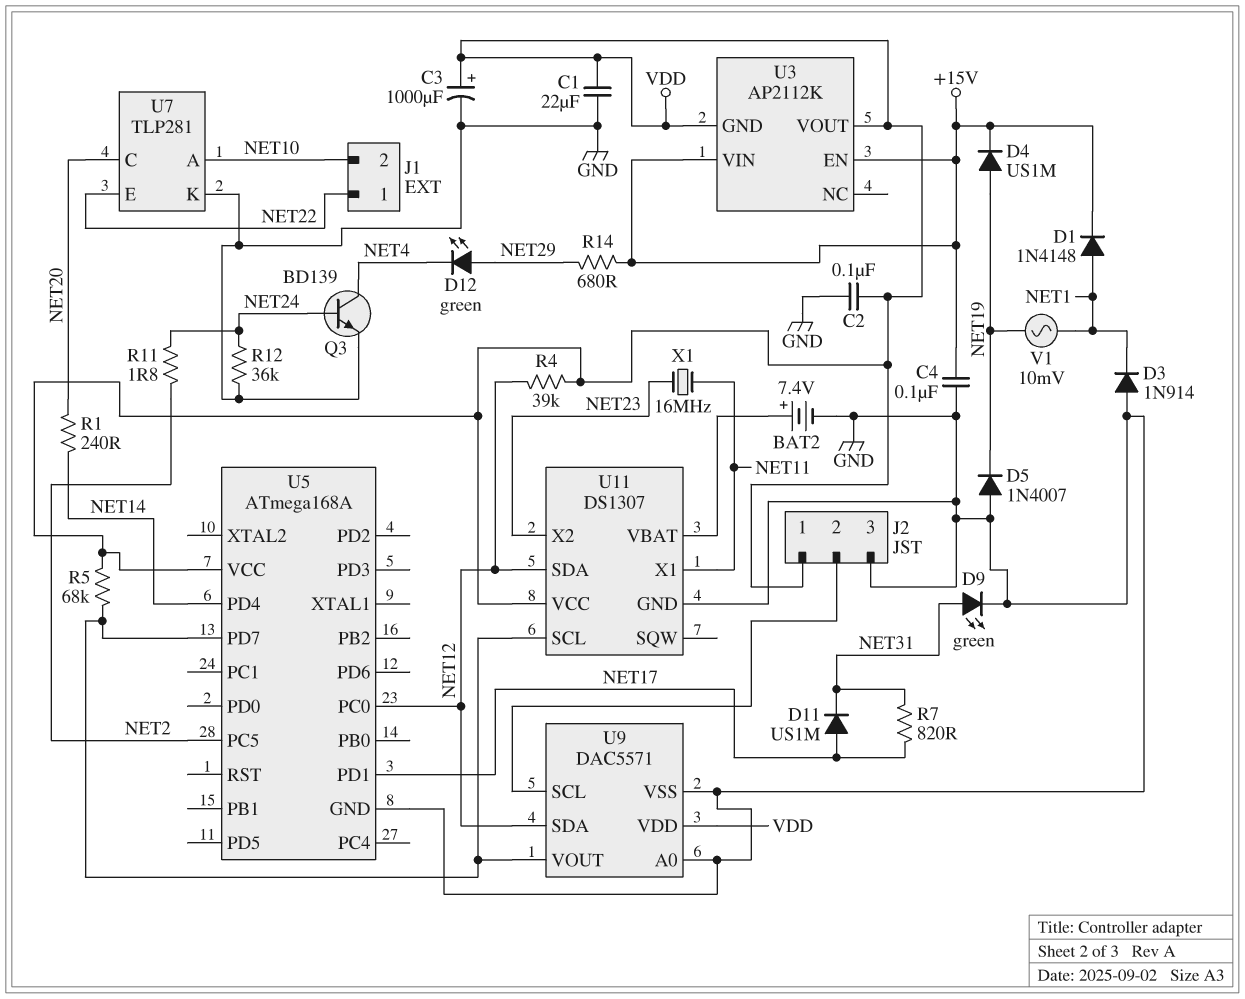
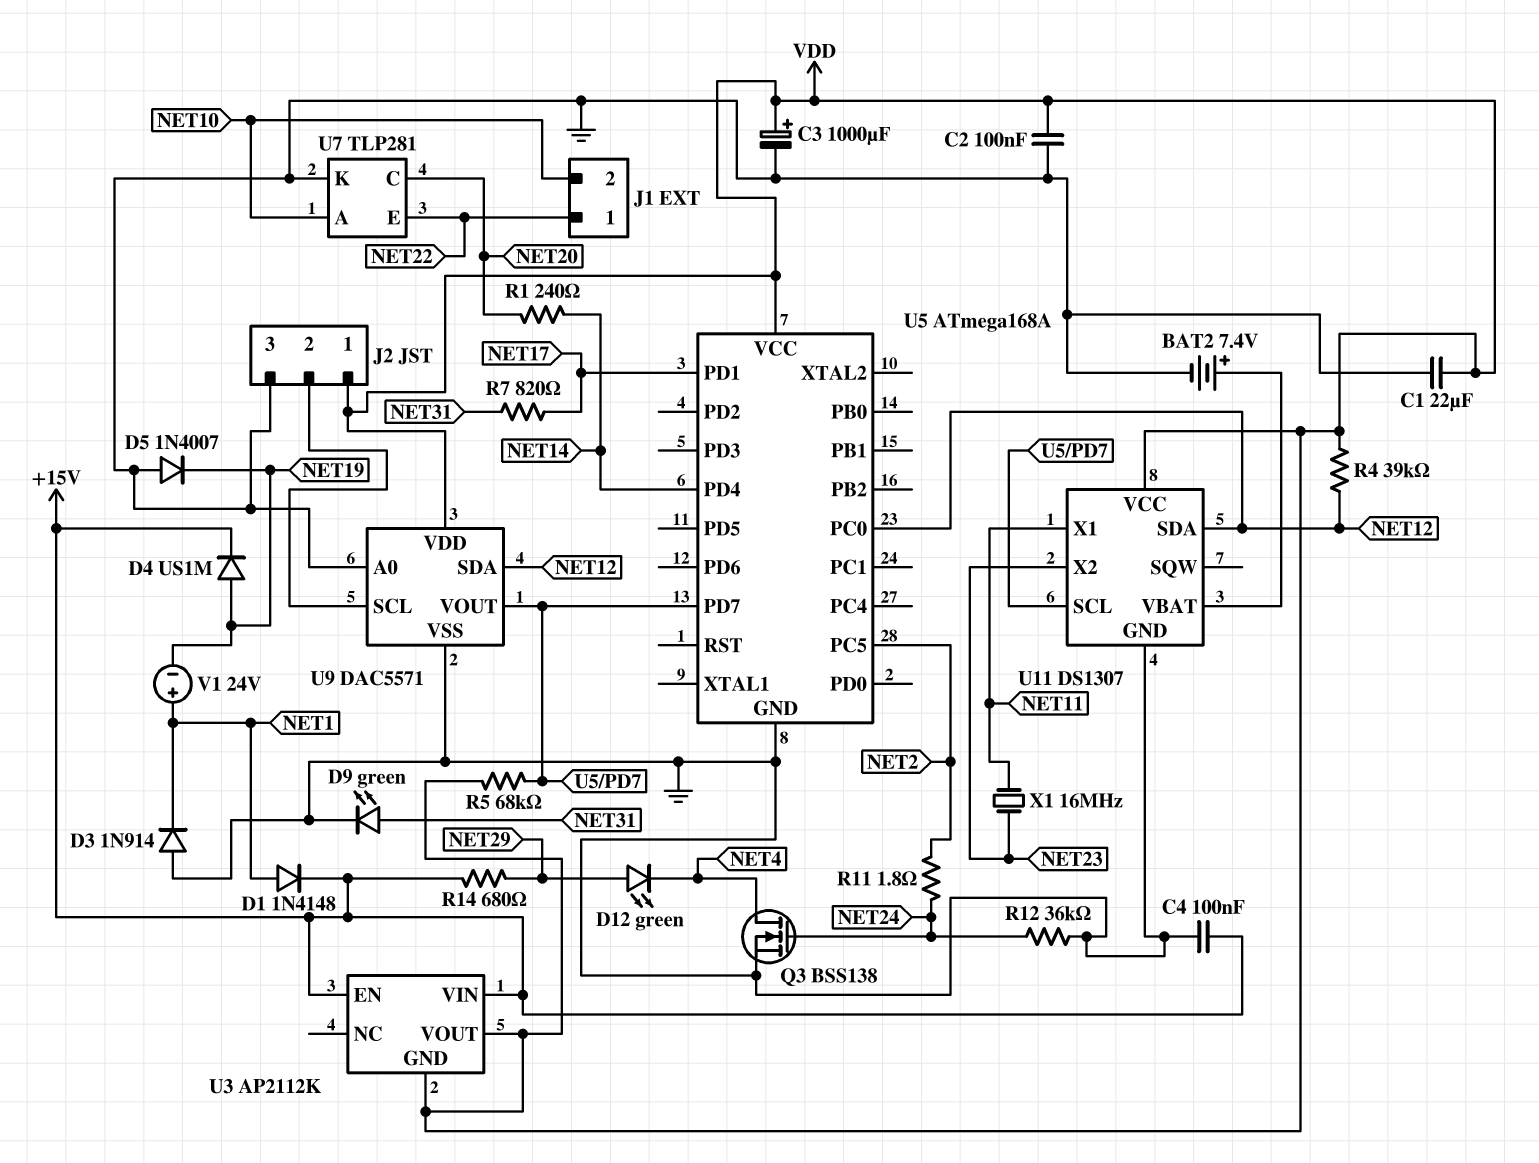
D11: diode US1M (A NET17, K NET31) -> none
Q3: NPN BD139 (B NET24, C NET4, E GND) -> NMOS BSS138 (G NET24, D NET4, S GND)
V1: AC 10mV (NET1, NET19) -> 24V (plus NET1, minus NET19)

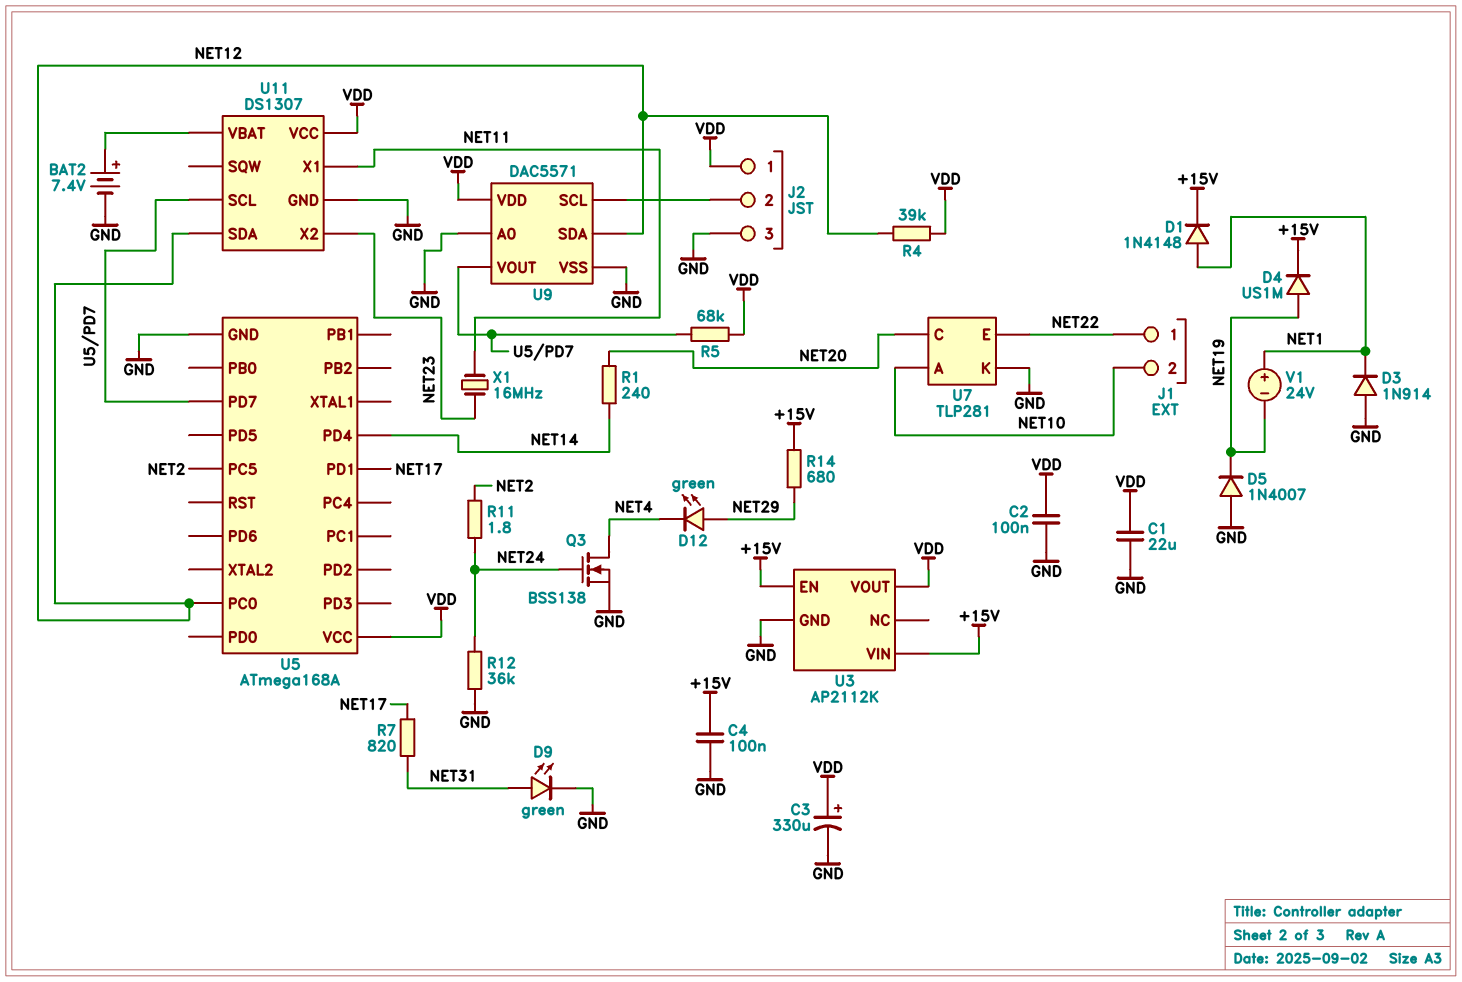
C3: 1000uF (plus VDD, minus GND) -> 330uF (plus VDD, minus GND)
U3 pin GND: VDD -> GND

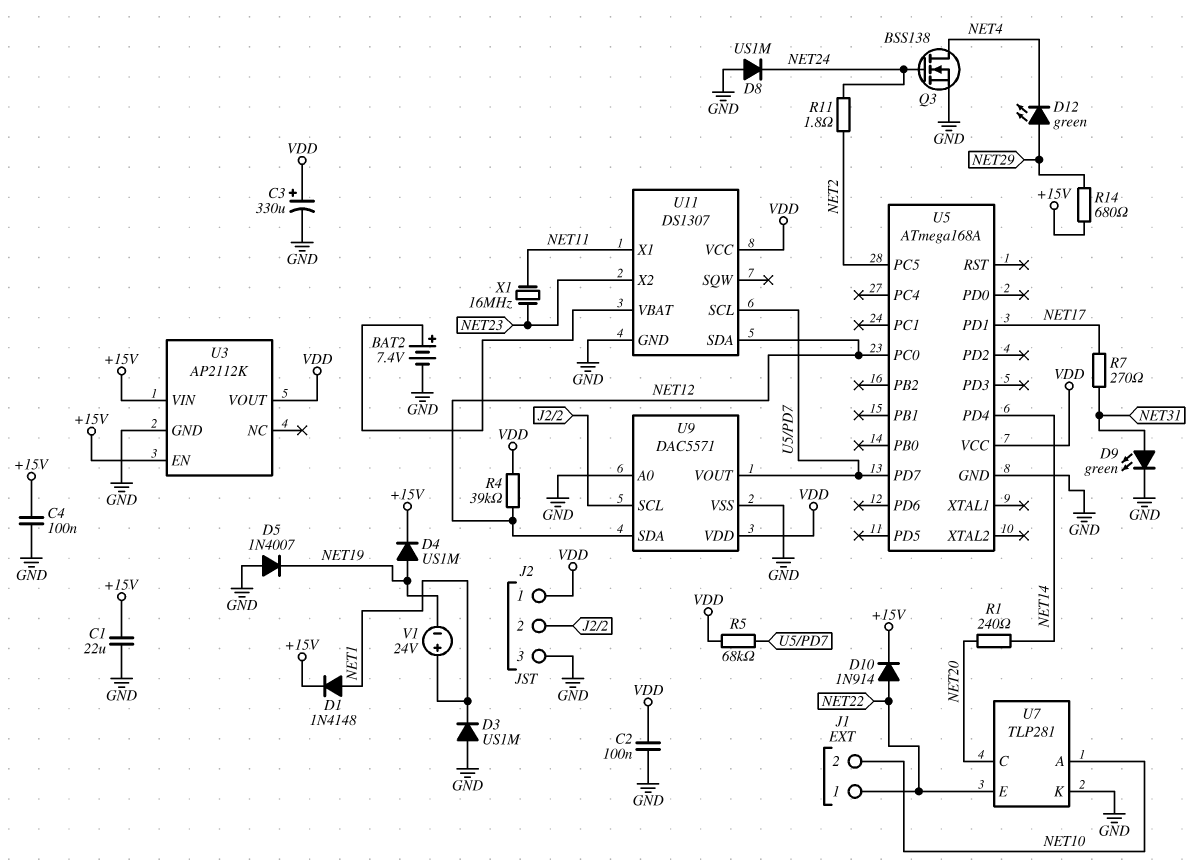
C1: 22uF (GND, VDD) -> 22uF (+15V, GND)
D3: diode 1N914 (A GND, K NET1) -> diode US1M (A GND, K NET1)
D8: none -> diode US1M (A GND, K NET24)
D10: none -> diode 1N914 (A NET22, K +15V)
R7: 820 (NET17, NET31) -> 270 (NET17, NET31)
R12: 36k (GND, NET24) -> none

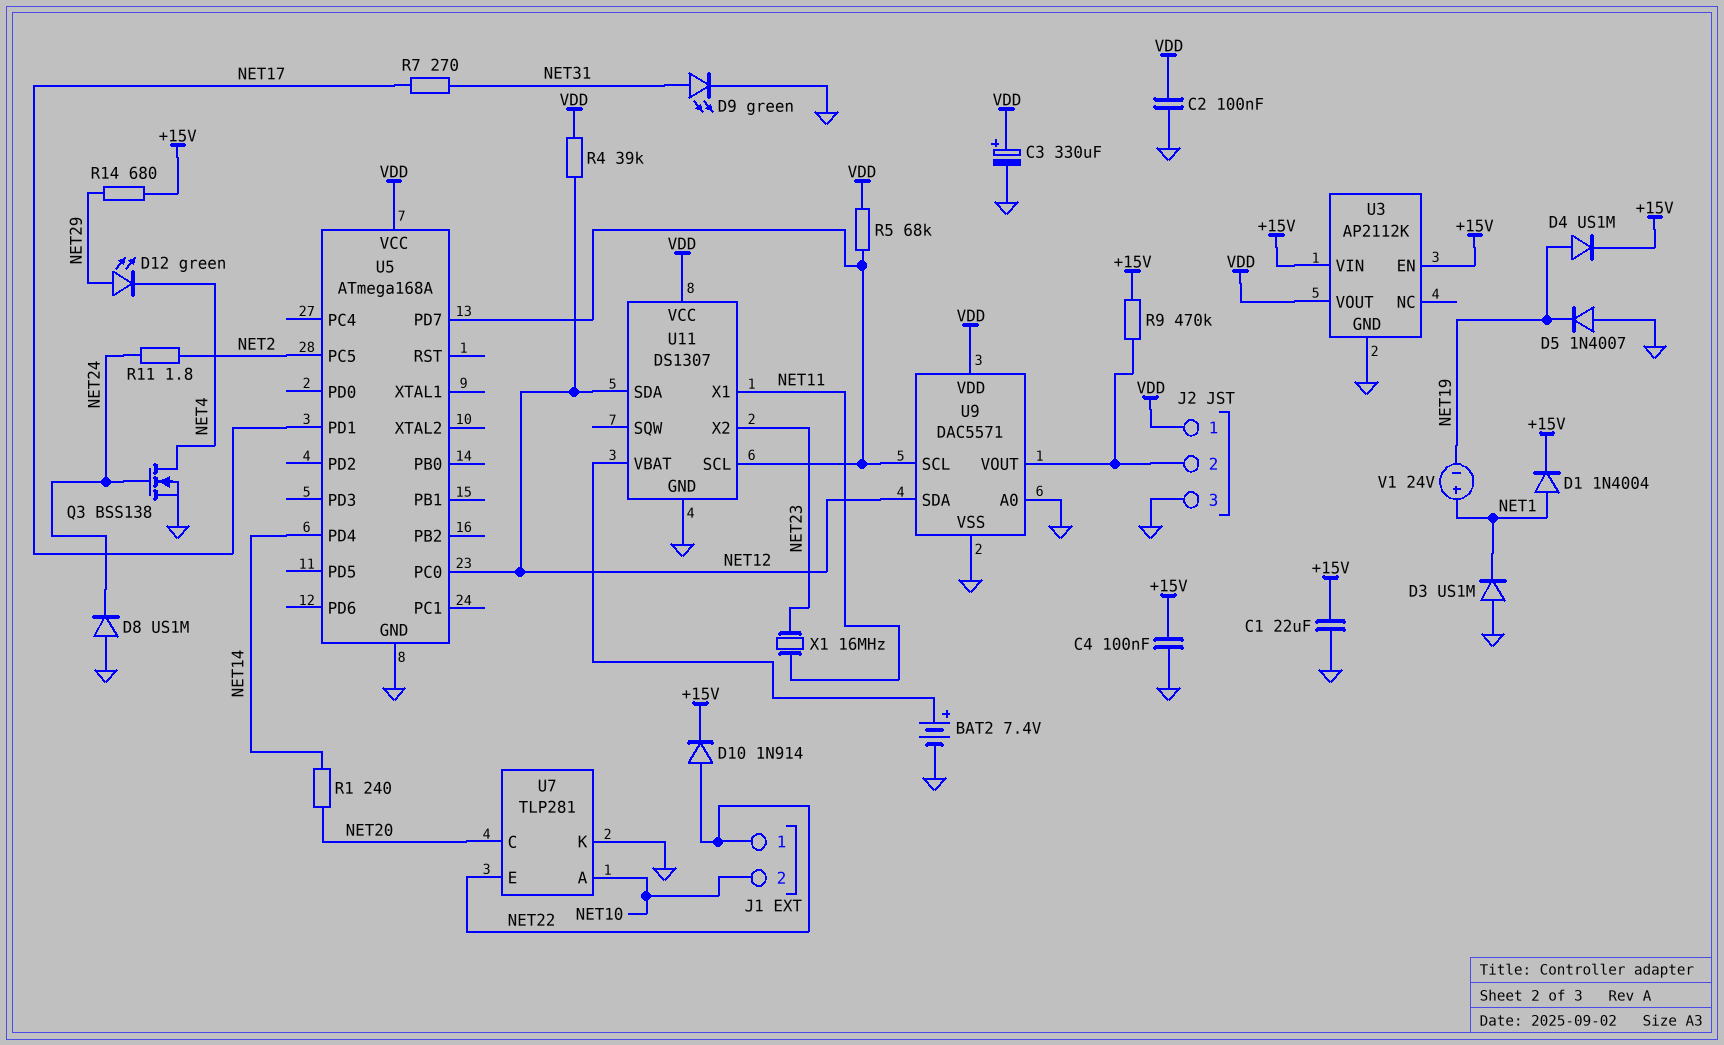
D1: diode 1N4148 (A NET1, K +15V) -> diode 1N4004 (A NET1, K +15V)
R9: none -> 470k (+15V, J2/2)
U9 pin SCL: J2/2 -> U5/PD7
U9 pin VOUT: U5/PD7 -> J2/2

